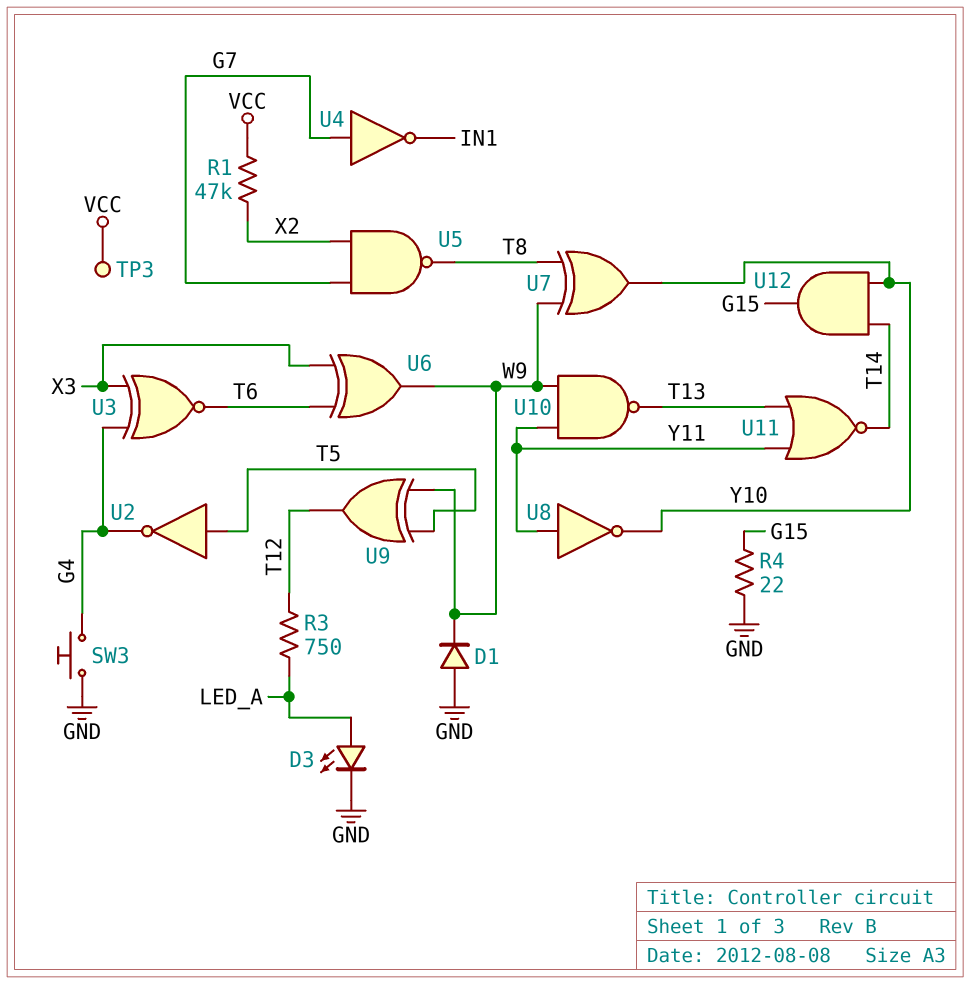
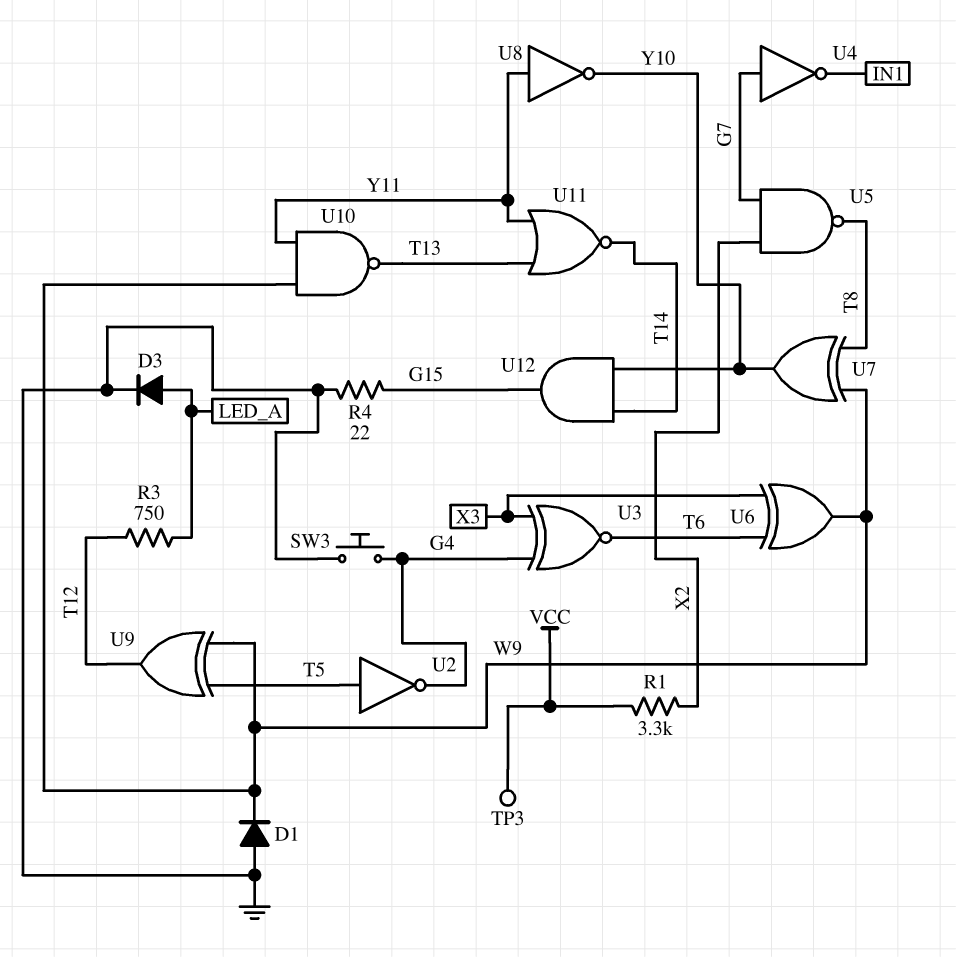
D3: LED (A LED_A, K GND) -> diode (A LED_A, K GND)
R1: 47k (VCC, X2) -> 3.3k (VCC, X2)

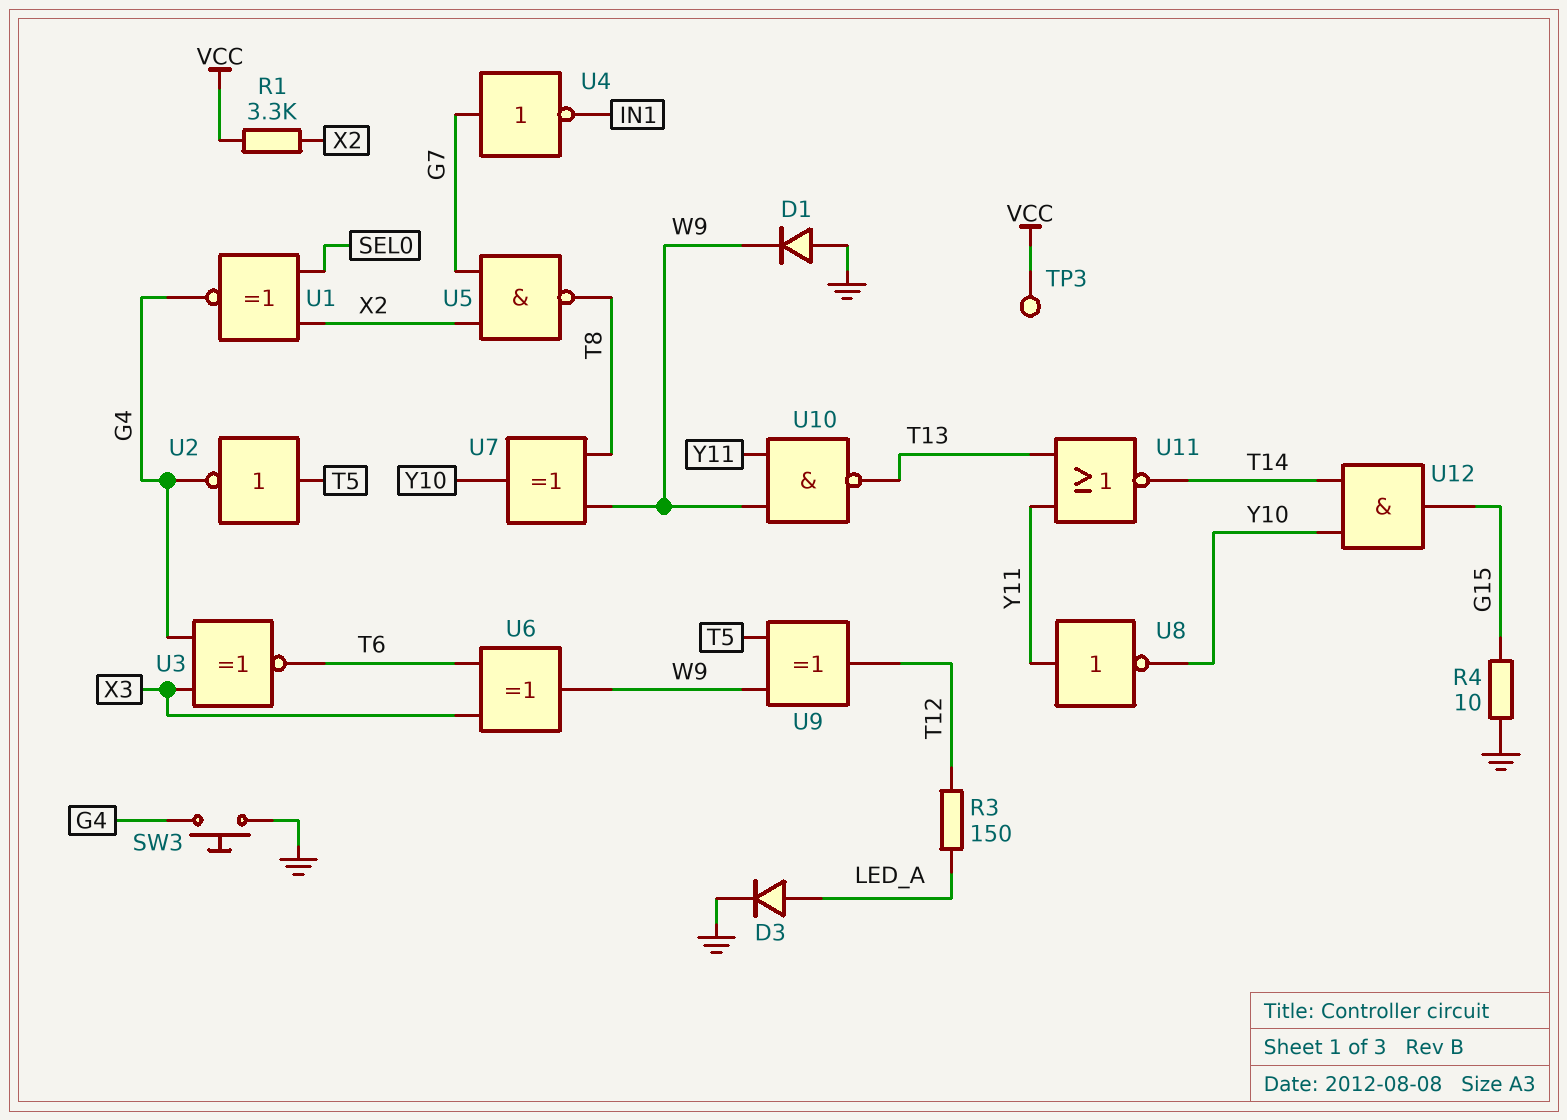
R3: 750 (LED_A, T12) -> 150 (LED_A, T12)
R4: 22 (G15, GND) -> 10 (G15, GND)
U1: none -> XNOR (in SEL0, in X2, out G4)

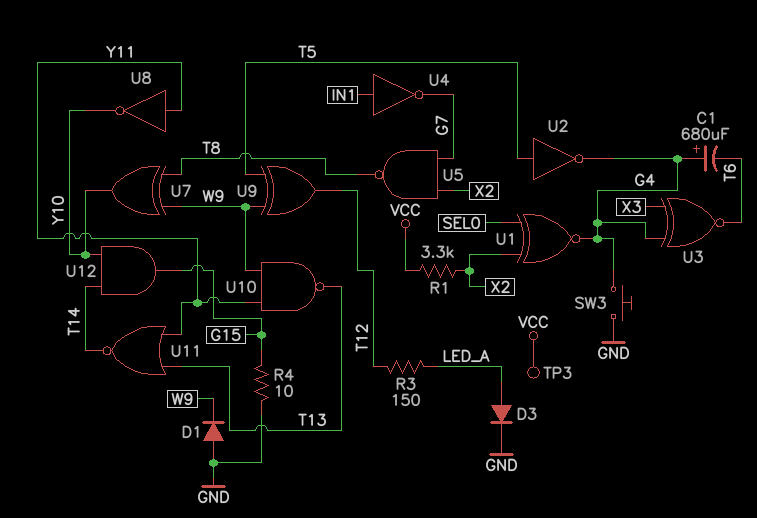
C1: none -> 680uF (plus G4, minus T6)
U4: NOT (in G7, out IN1) -> NOT (in IN1, out G7)
U6: XOR (in T6, in X3, out W9) -> none

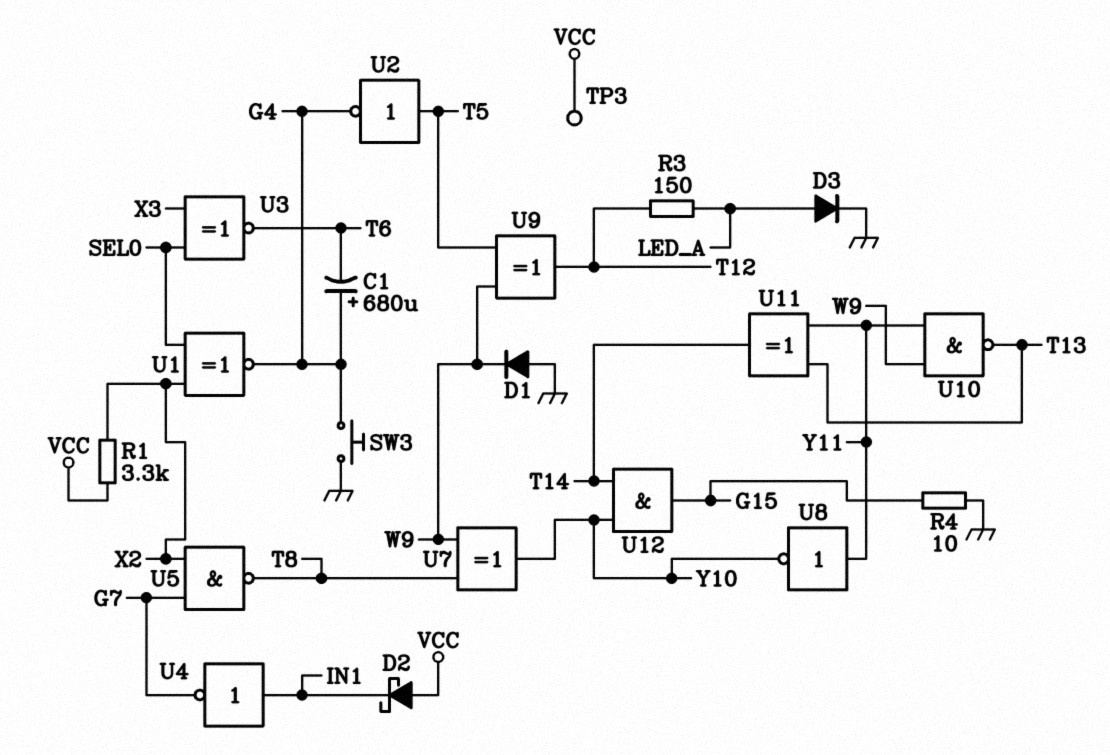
D2: none -> schottky (A VCC, K IN1)
U3: XNOR (in G4, in X3, out T6) -> XNOR (in SEL0, in X3, out T6)
U11: NOR (in T13, in Y11, out T14) -> XOR (in T13, in Y11, out T14)

